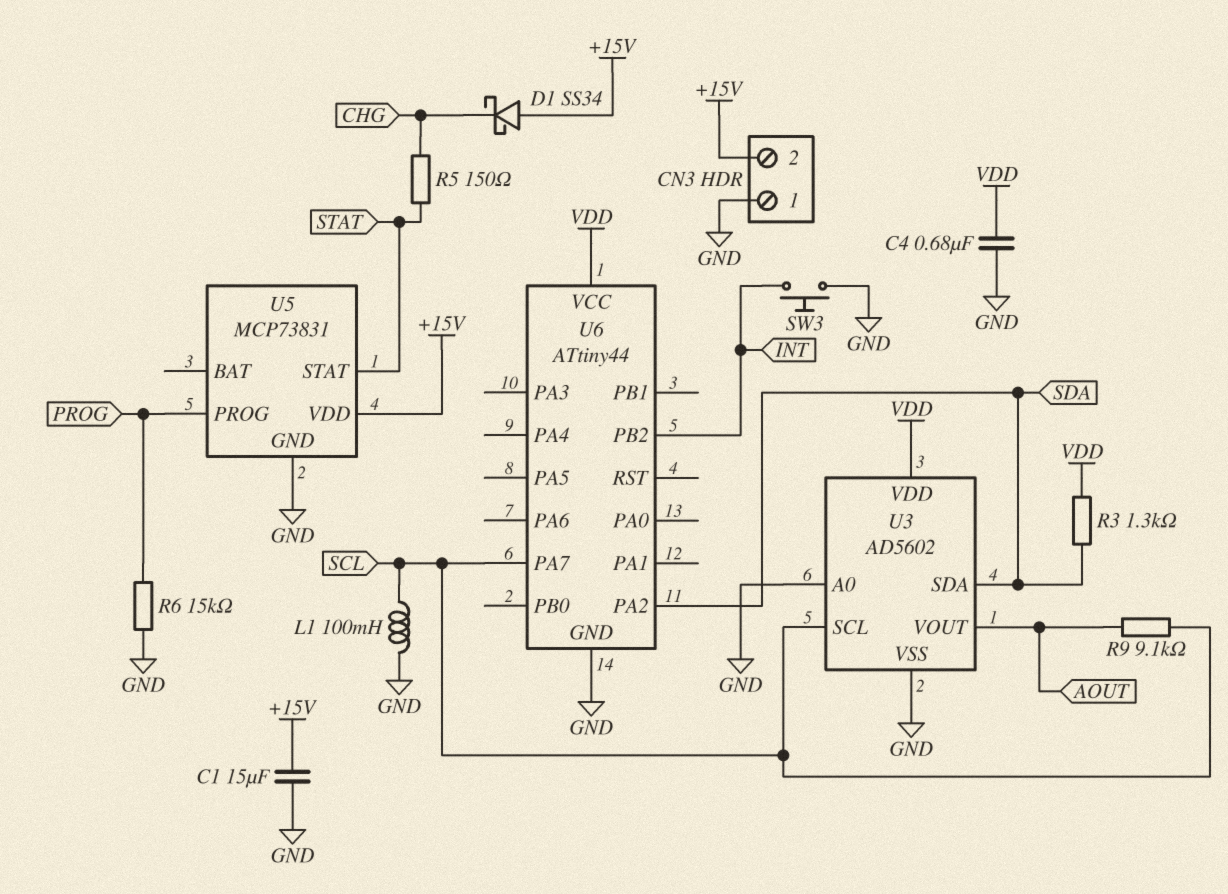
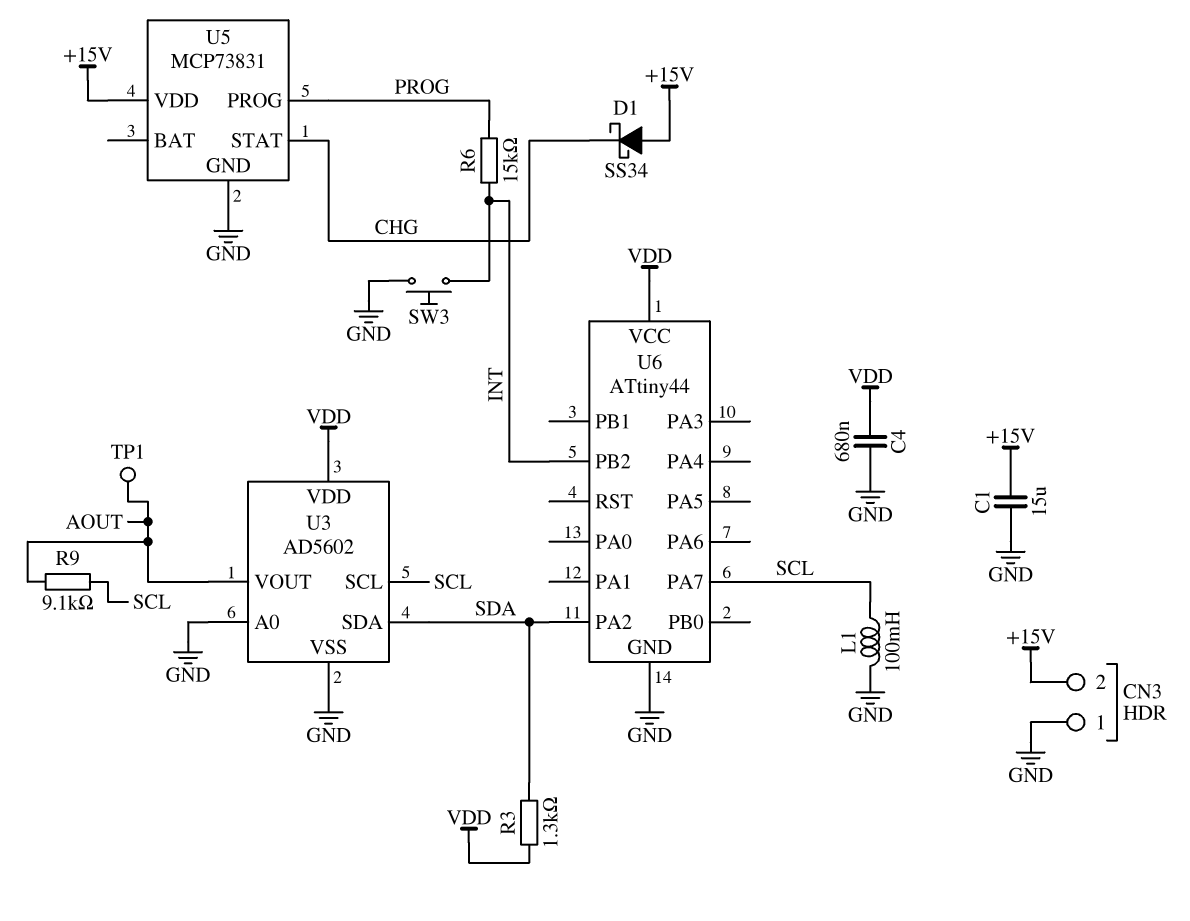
R5: 150 (CHG, STAT) -> none
R6: 15k (GND, PROG) -> 15k (INT, PROG)
TP1: none -> test point (AOUT)
U5 pin STAT: STAT -> CHG

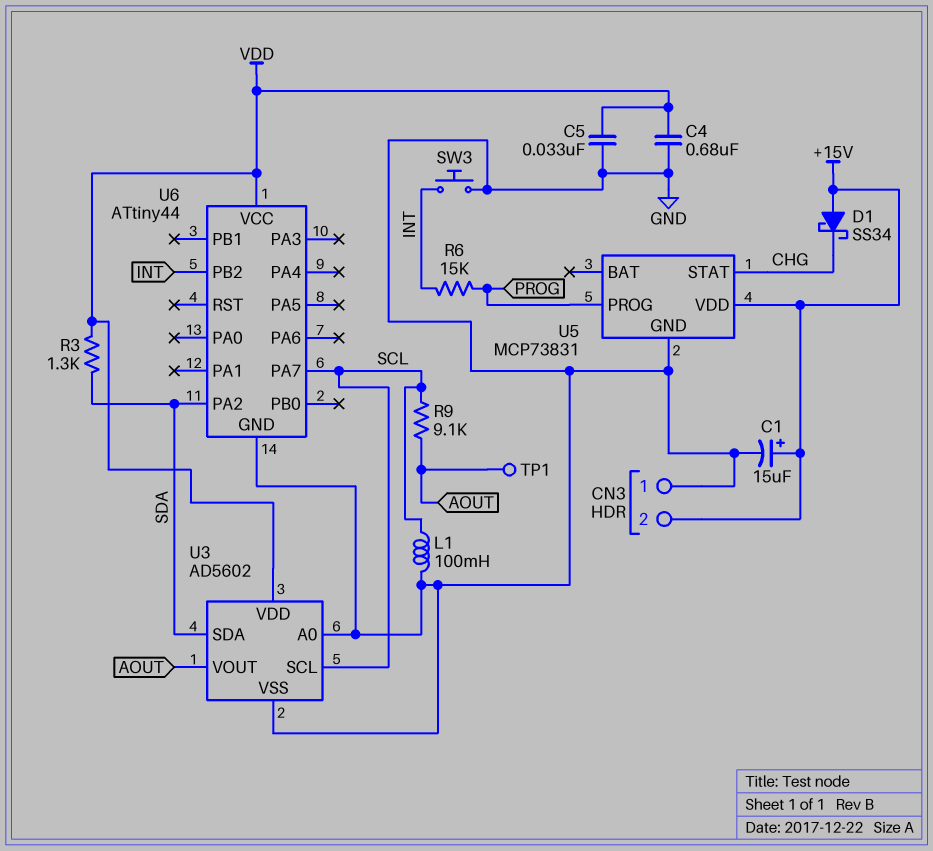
C1: 15uF (+15V, GND) -> 15uF (plus +15V, minus GND)
C5: none -> 33nF (GND, VDD)

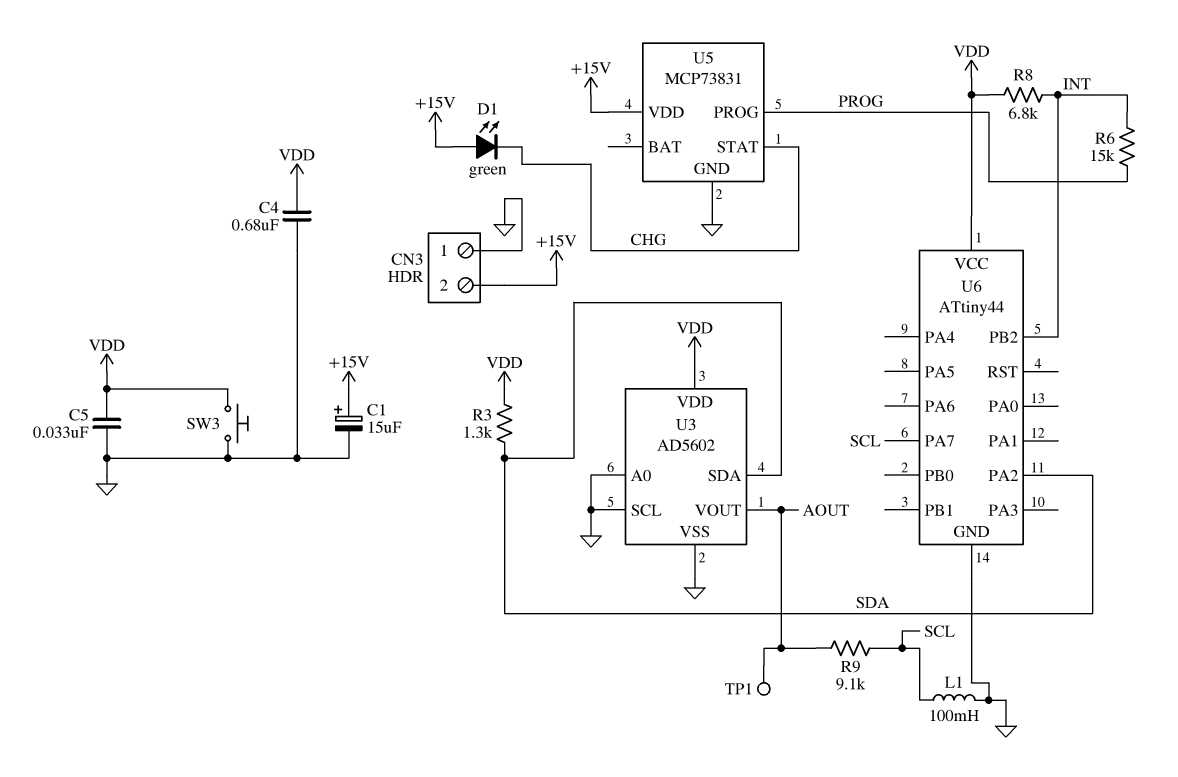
D1: schottky SS34 (A +15V, K CHG) -> LED green (A +15V, K CHG)
R8: none -> 6.8k (INT, VDD)
SW3: button (GND, INT) -> button (GND, VDD)
U3 pin SCL: SCL -> GND

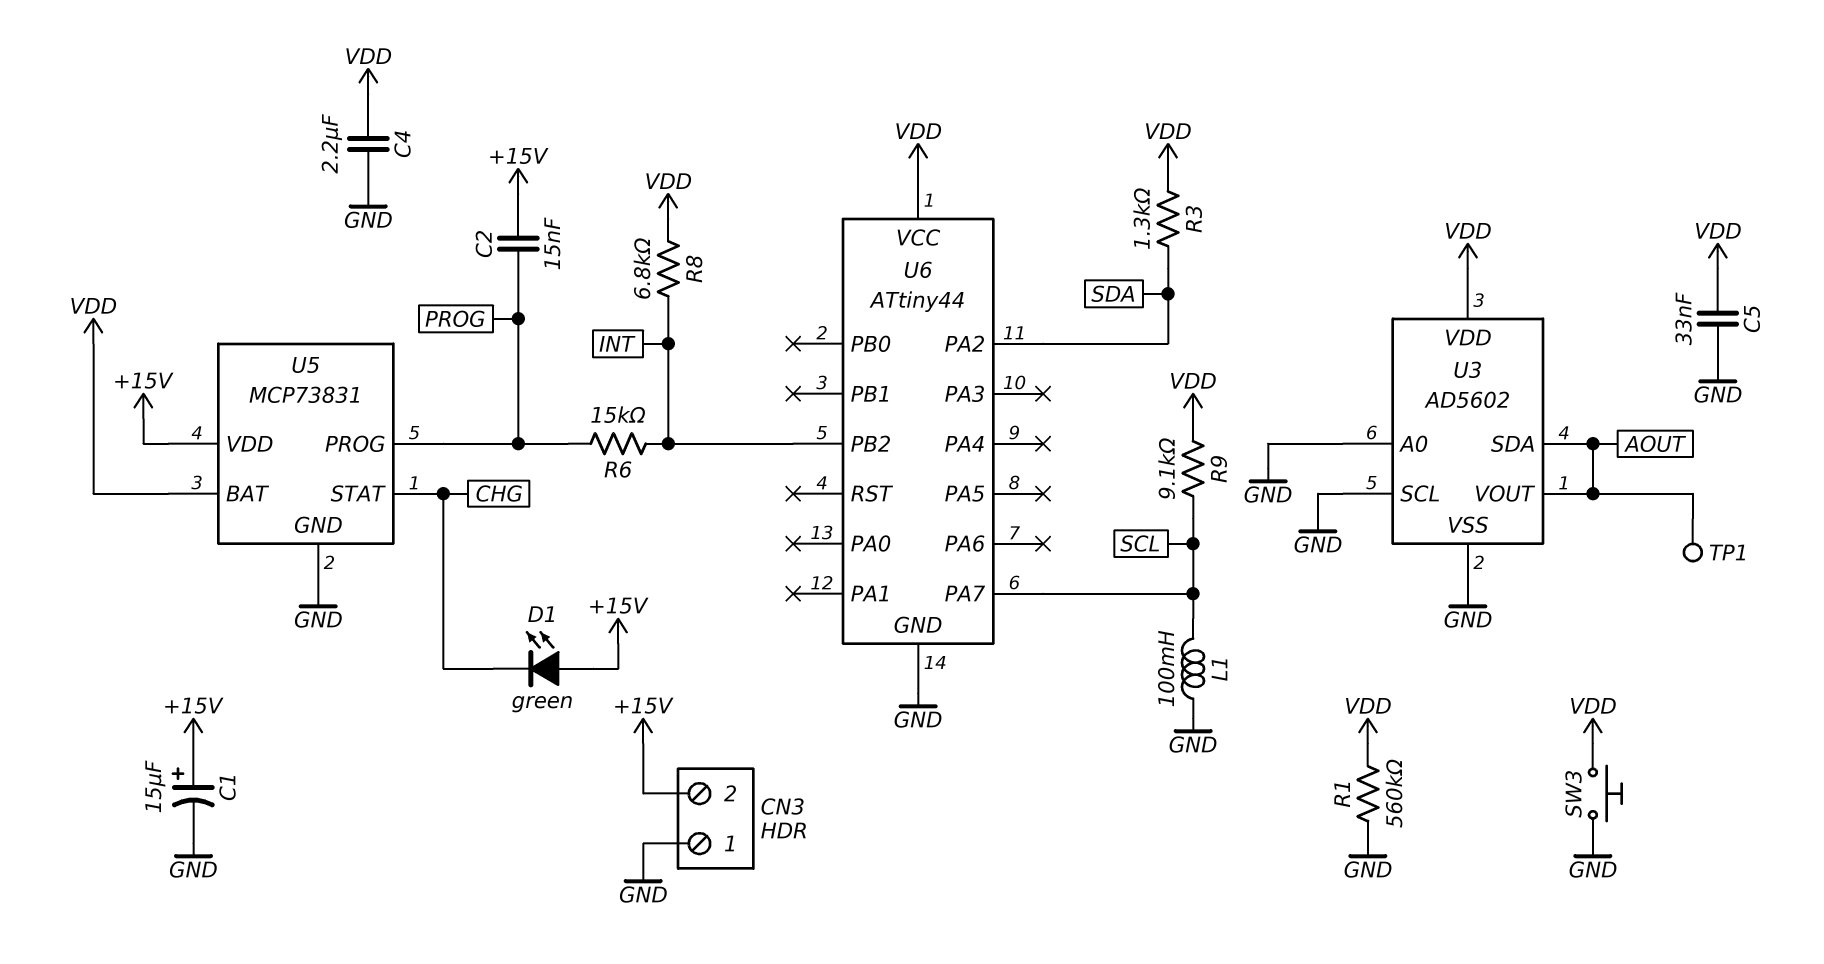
C2: none -> 15nF (+15V, PROG)
C4: 680nF (GND, VDD) -> 2.2uF (GND, VDD)
R1: none -> 560k (GND, VDD)
R9: 9.1k (AOUT, SCL) -> 9.1k (SCL, VDD)
U3 pin SDA: SDA -> AOUT
U5 pin BAT: none -> VDD

